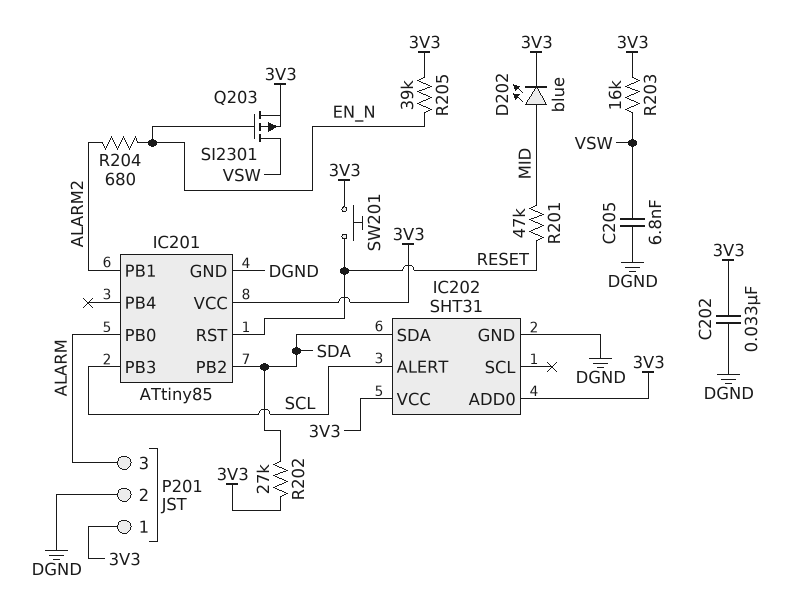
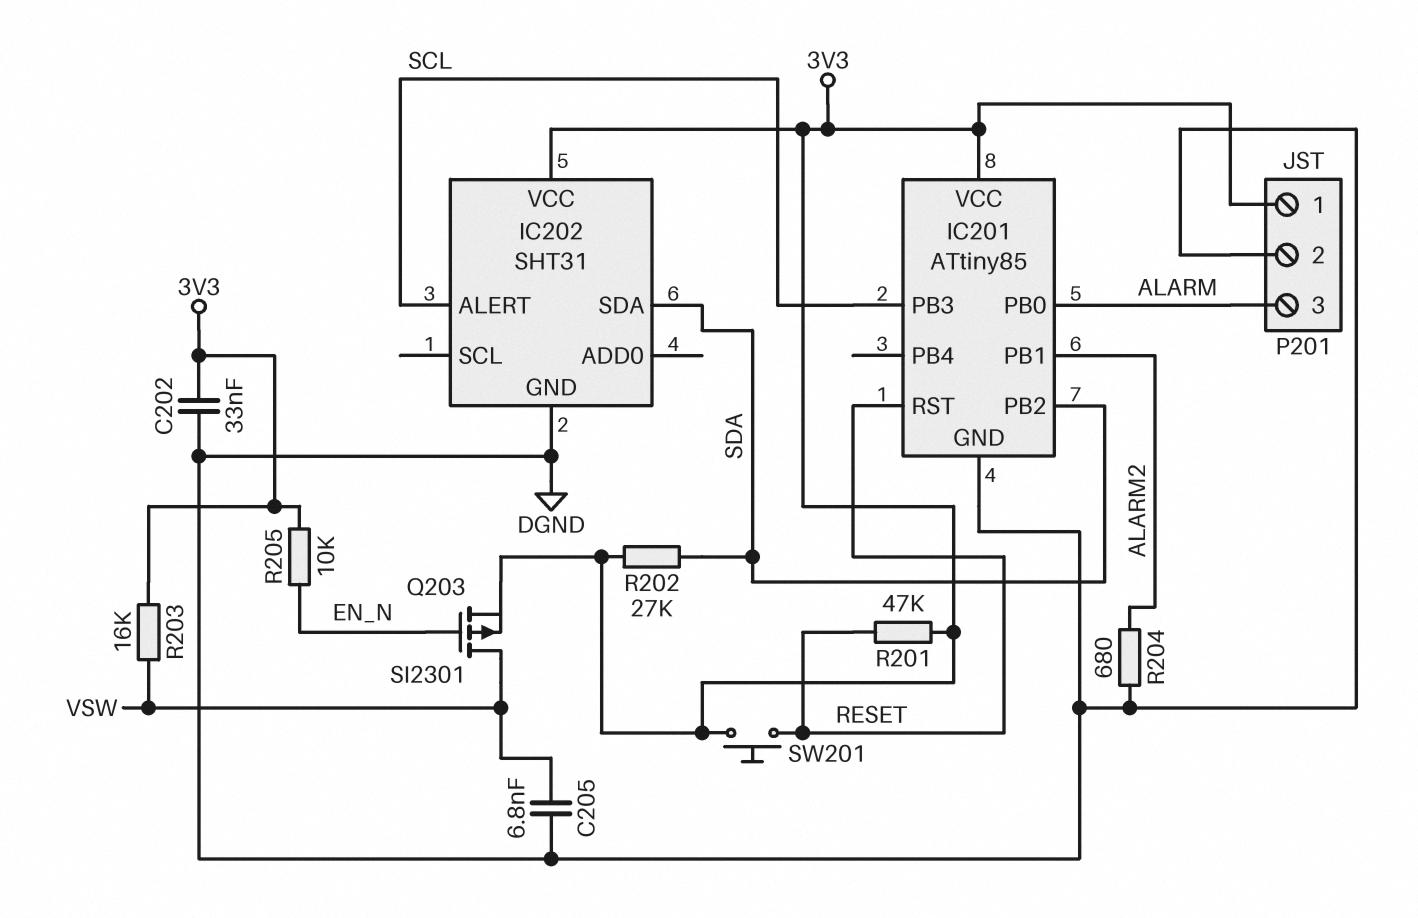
D202: LED blue (A MID, K 3V3) -> none
IC202 pin ADD0: 3V3 -> none
R201: 47k (MID, RESET) -> 47k (3V3, RESET)
R204: 680 (ALARM2, EN_N) -> 680 (ALARM2, DGND)
R205: 39k (3V3, EN_N) -> 10k (3V3, EN_N)

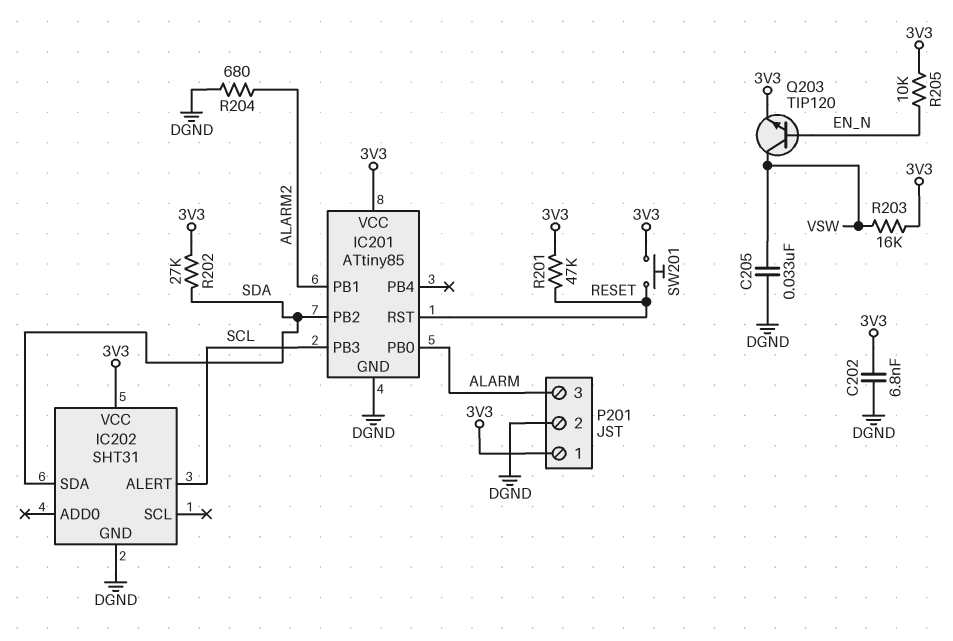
C202: 33nF (3V3, DGND) -> 6.8nF (3V3, DGND)
C205: 6.8nF (DGND, VSW) -> 33nF (DGND, VSW)
Q203: PMOS SI2301 (G EN_N, D VSW, S 3V3) -> NPN TIP120 (B EN_N, C VSW, E 3V3)

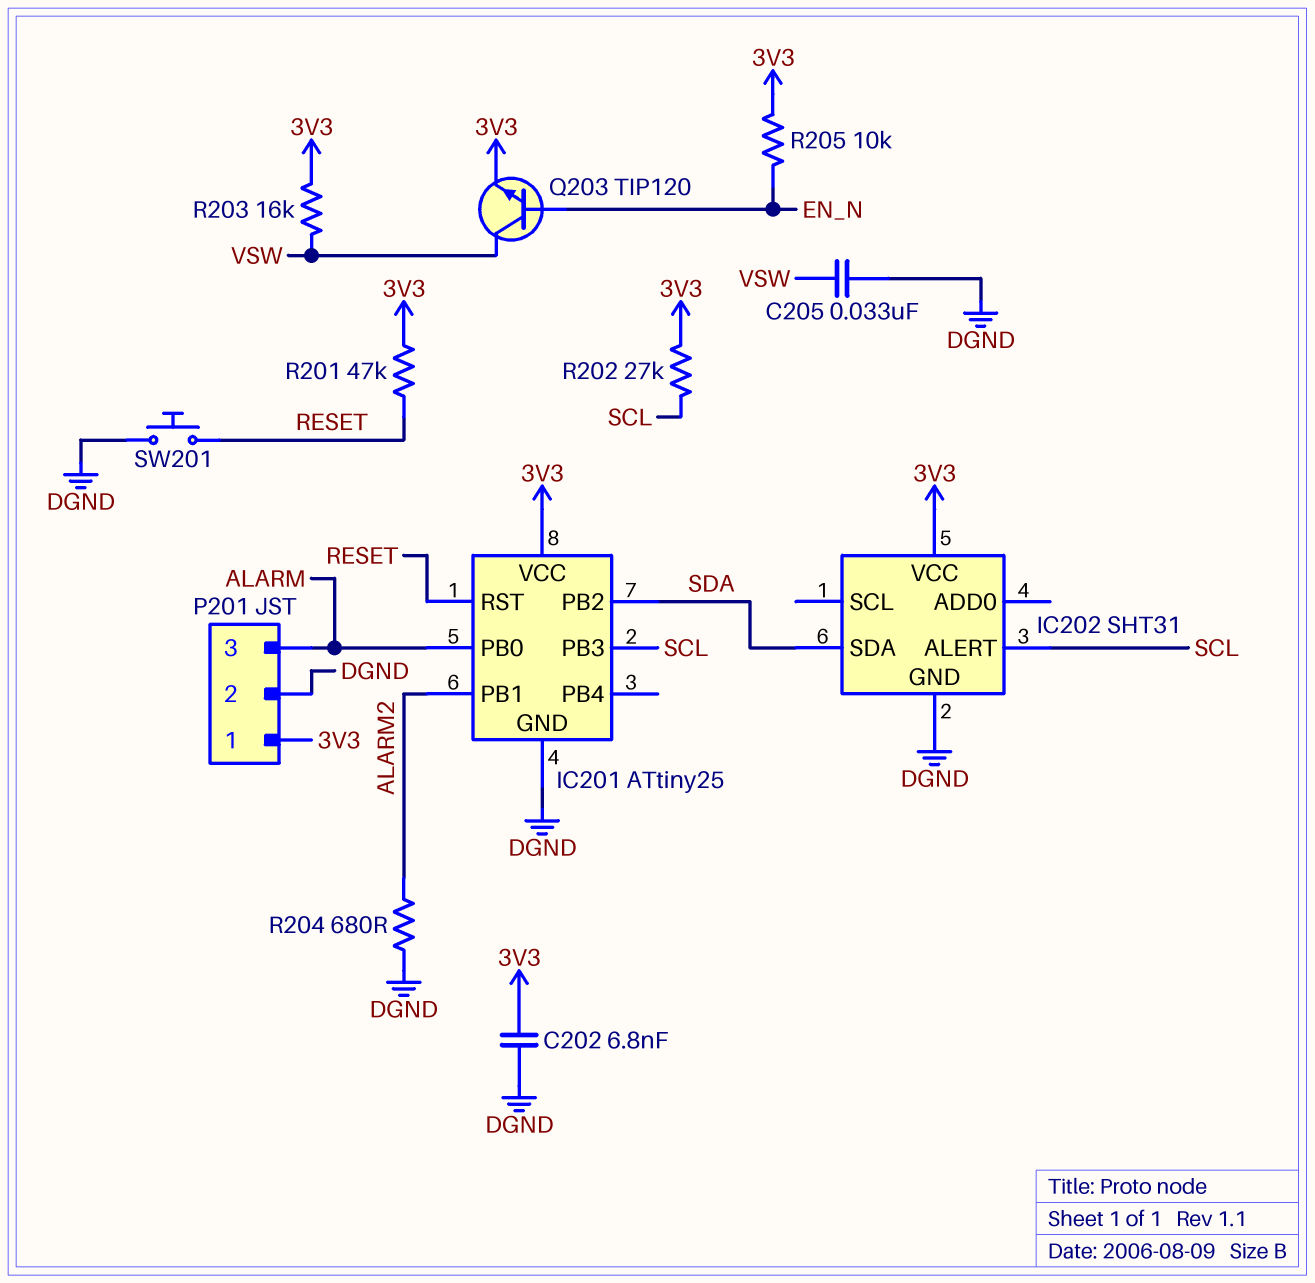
IC201: ATtiny85 -> ATtiny25
R202: 27k (3V3, SDA) -> 27k (3V3, SCL)
SW201: button (3V3, RESET) -> button (DGND, RESET)

